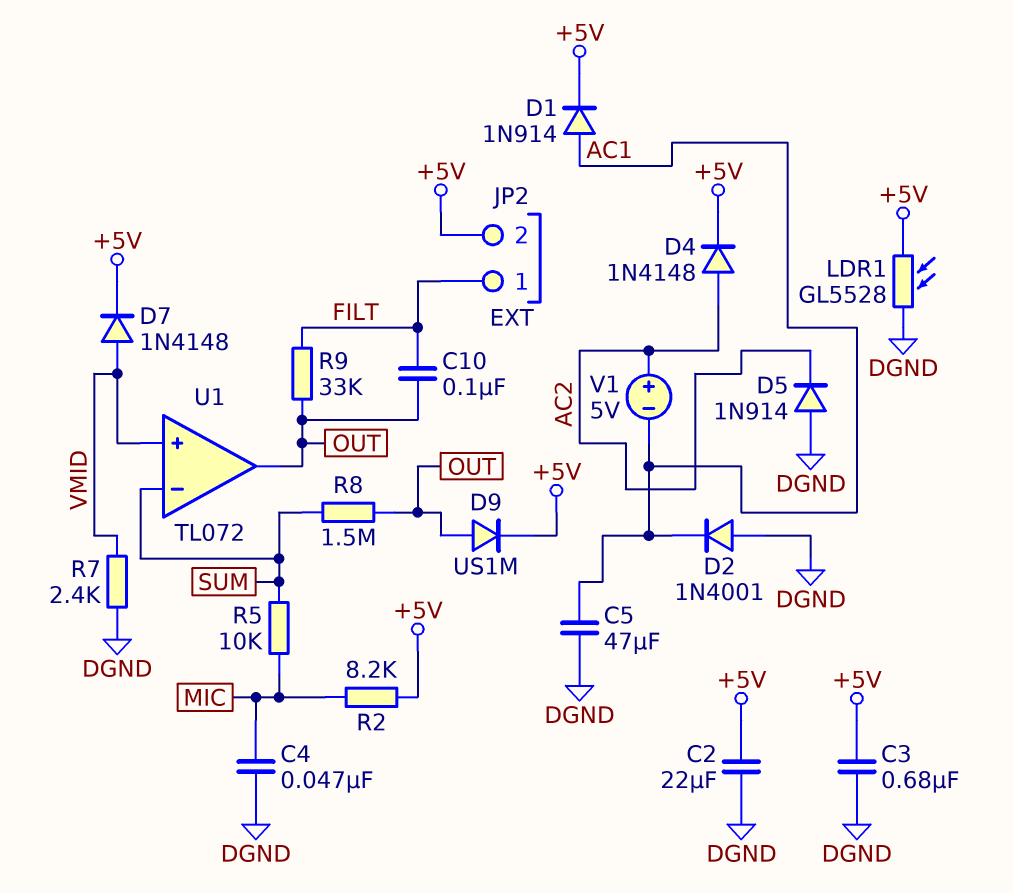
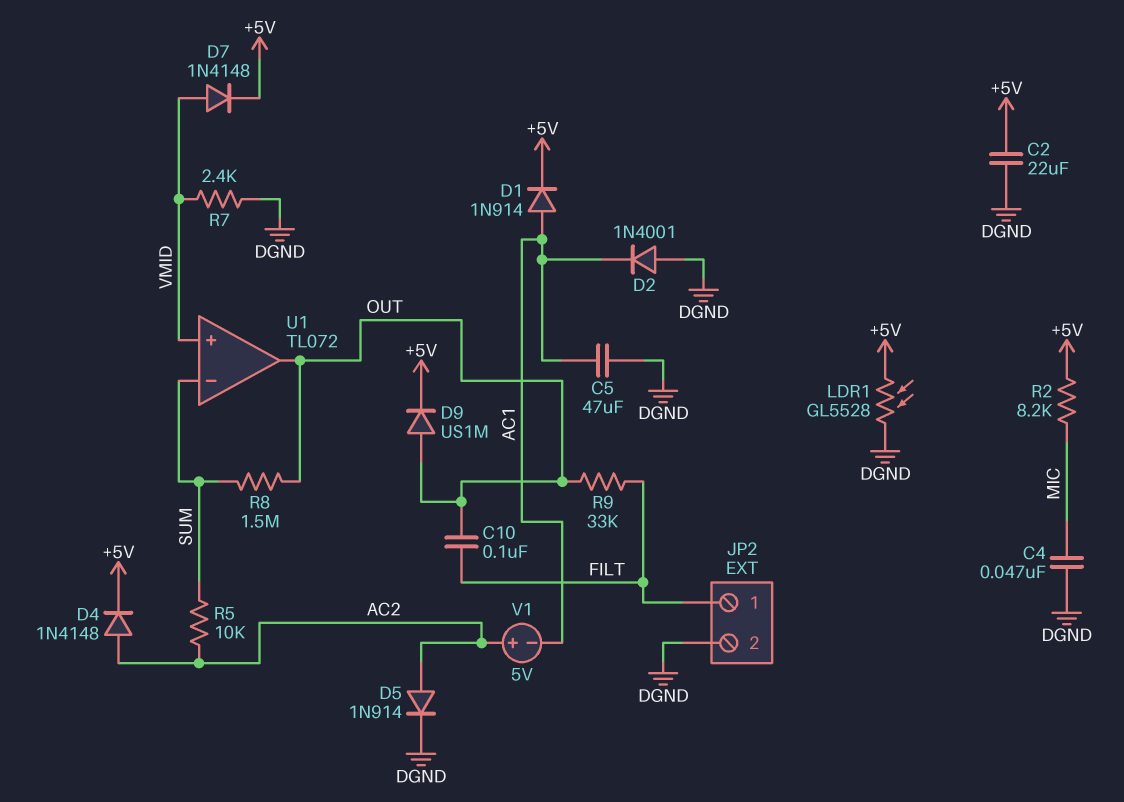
C3: 680nF (+5V, DGND) -> none
D5: diode 1N914 (A DGND, K AC2) -> diode 1N914 (A AC2, K DGND)
JP2 pin 2: +5V -> DGND
R5: 10k (MIC, SUM) -> 10k (AC2, SUM)

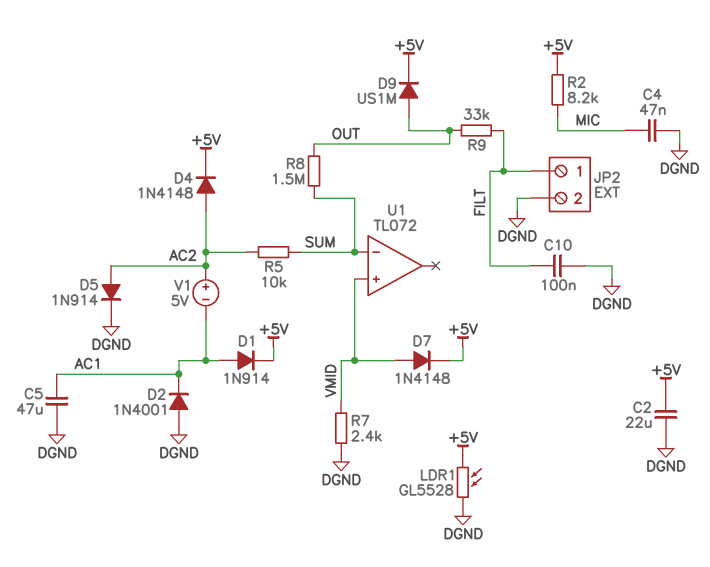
C10: 100nF (FILT, OUT) -> 100nF (DGND, FILT)
U1 pin out: OUT -> none

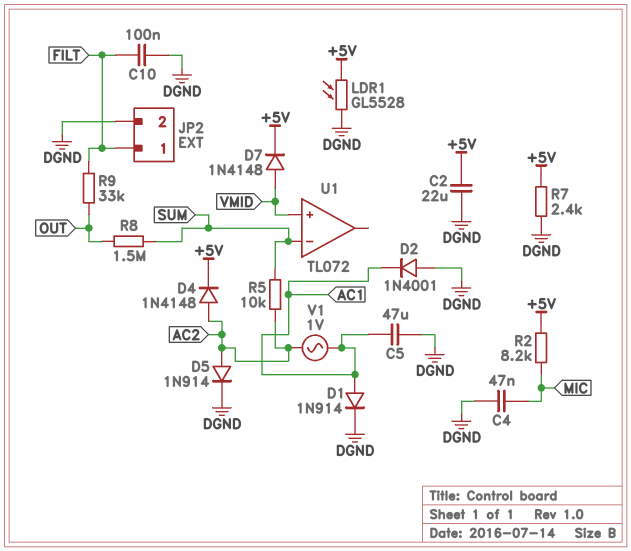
D1: diode 1N914 (A AC1, K +5V) -> diode 1N914 (A AC1, K DGND)
D9: diode US1M (A OUT, K +5V) -> none
R7: 2.4k (DGND, VMID) -> 2.4k (+5V, DGND)
V1: 5V (plus AC2, minus AC1) -> AC 1V (AC1, AC2)

